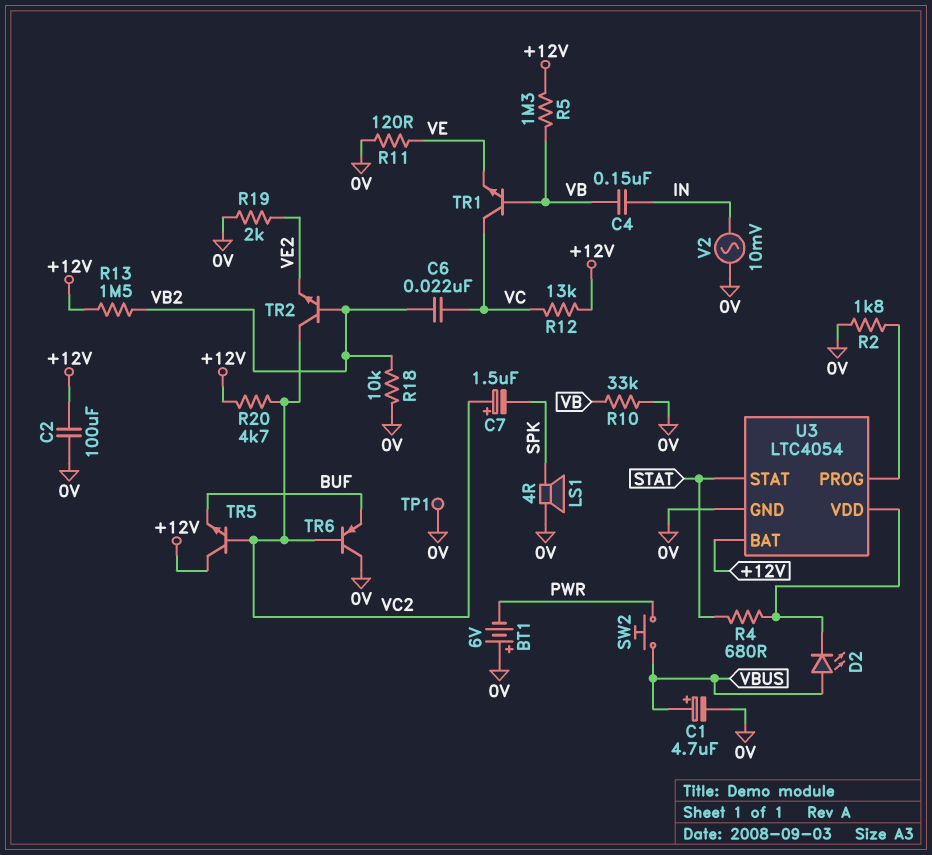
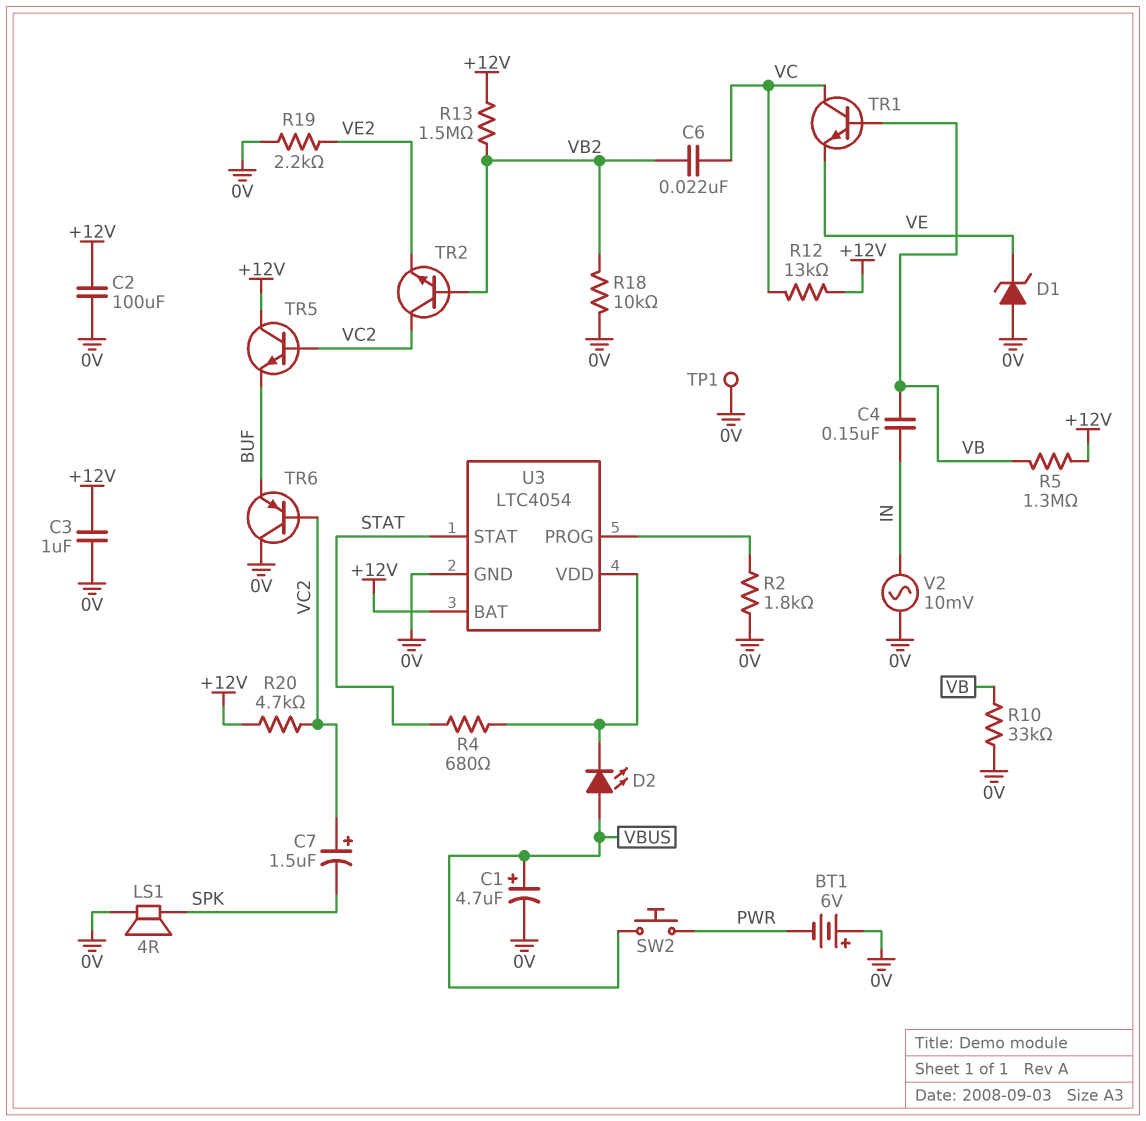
C3: none -> 1uF (+12V, 0V)
D1: none -> zener (A 0V, K VE)
R11: 120 (0V, VE) -> none
R19: 2k (0V, VE2) -> 2.2k (0V, VE2)

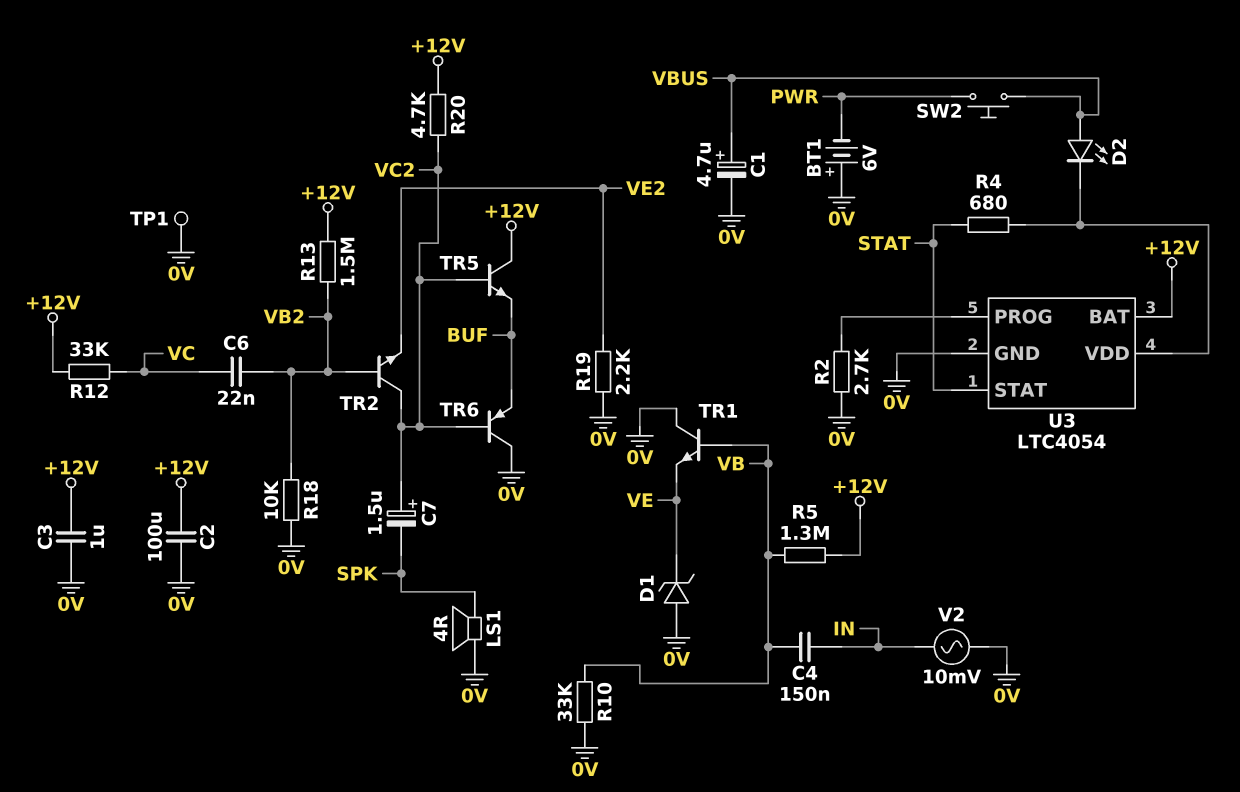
R2: 1.8k (0V, U3/PROG) -> 2.7k (0V, U3/PROG)
R12: 13k (+12V, VC) -> 33k (+12V, VC)
TR1: NPN (B VB, C VC, E VE) -> NPN (B VB, C 0V, E VE)

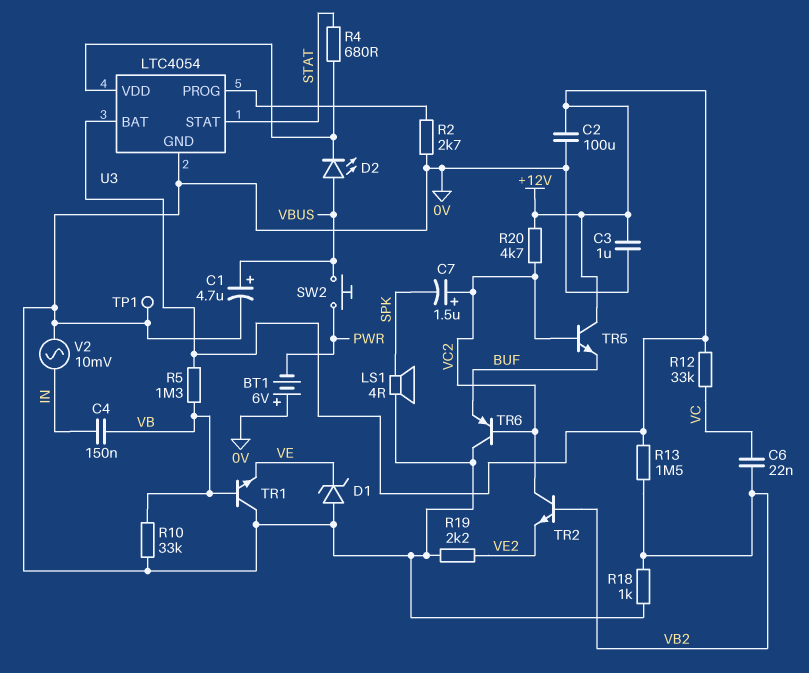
R18: 10k (0V, VB2) -> 1k (0V, VB2)

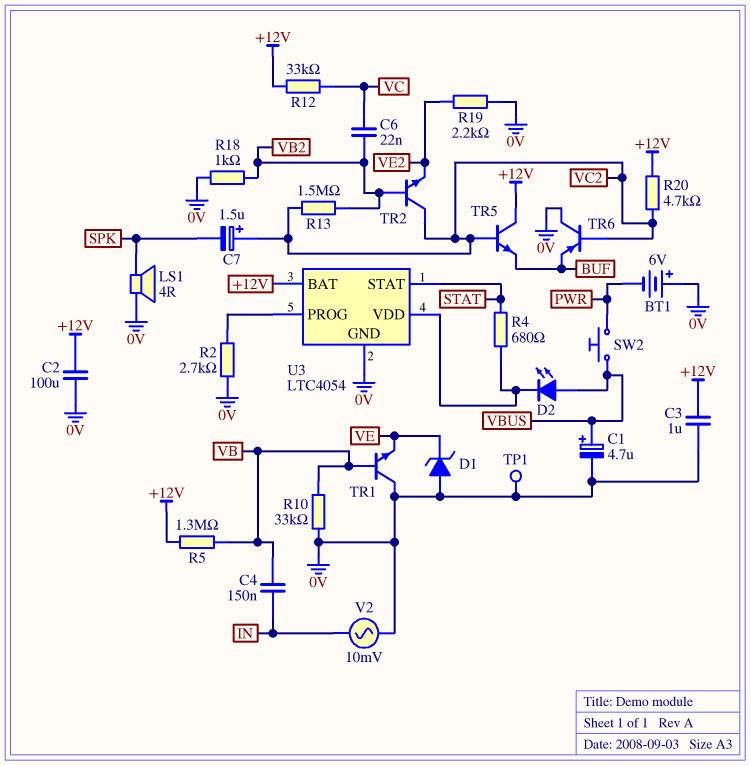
R13: 1.5M (+12V, VB2) -> 1.5M (VB2, VC2)

